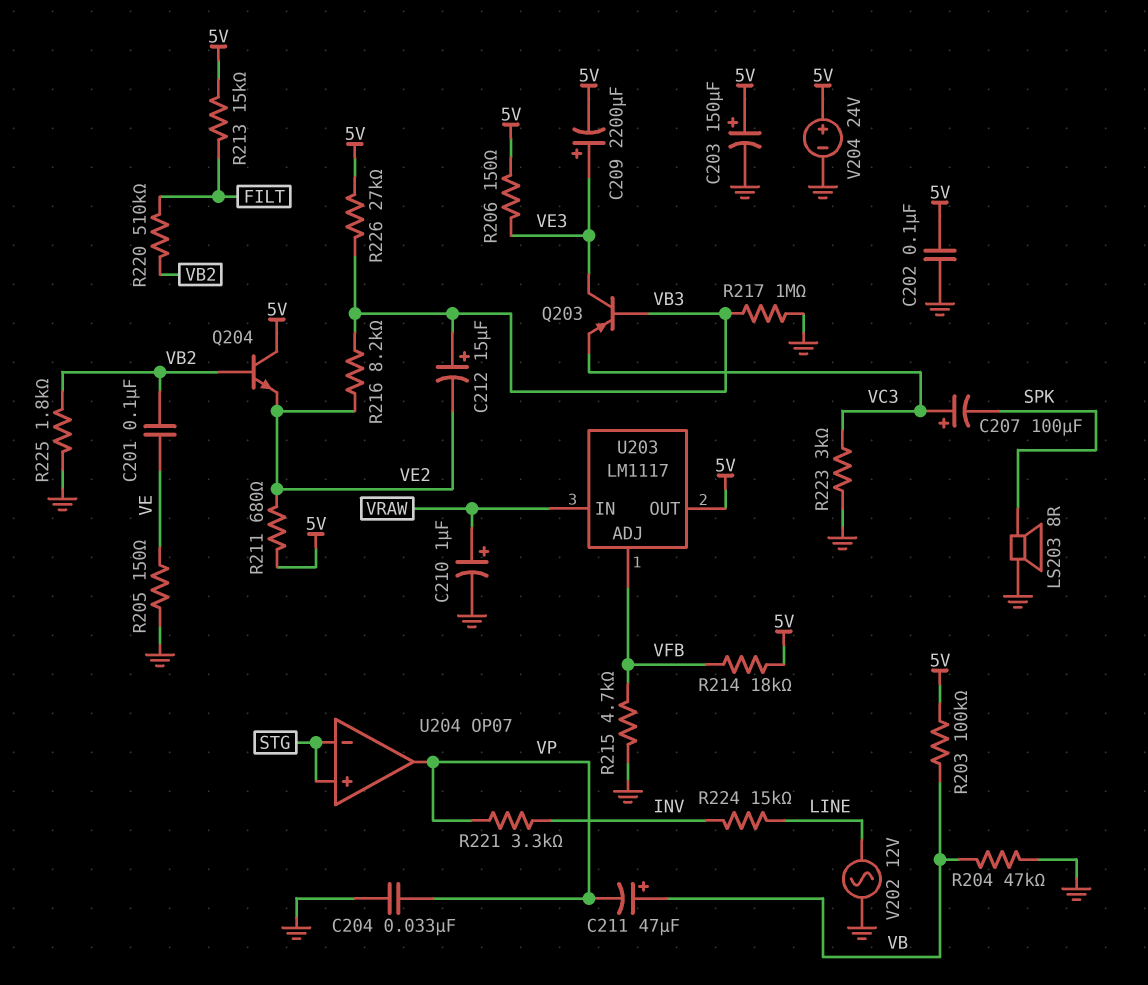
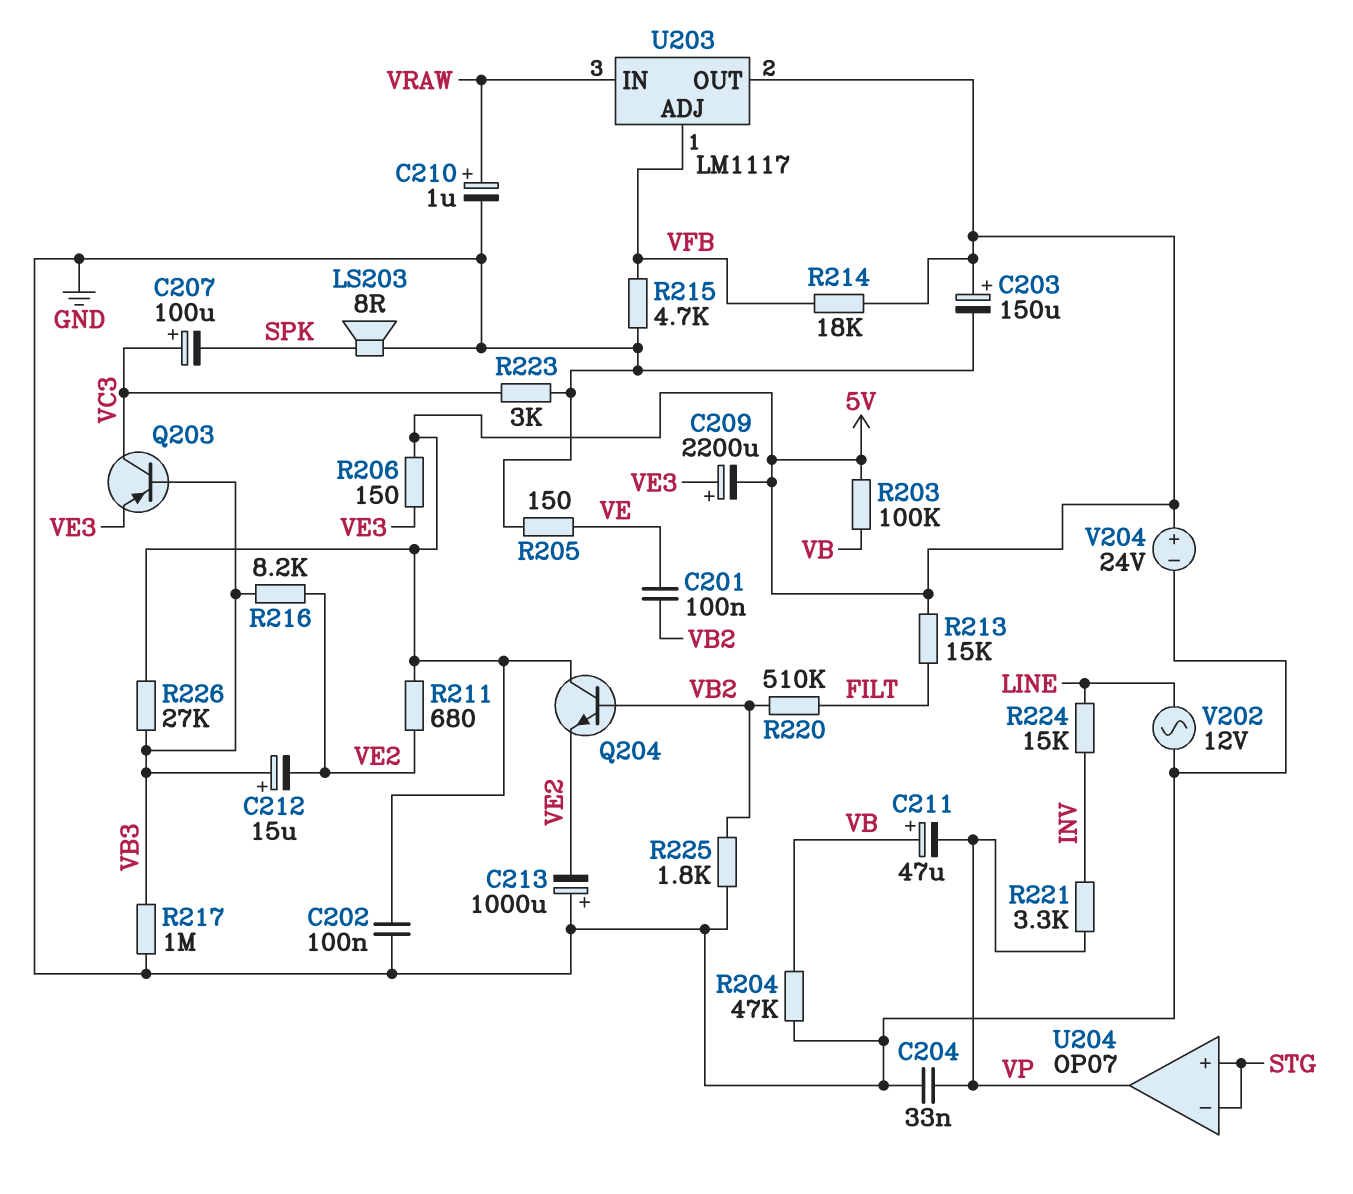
C213: none -> 1000uF (plus GND, minus VE2)
Q203: PNP (B VB3, C VE3, E VC3) -> PNP (B VB3, C VC3, E VE3)

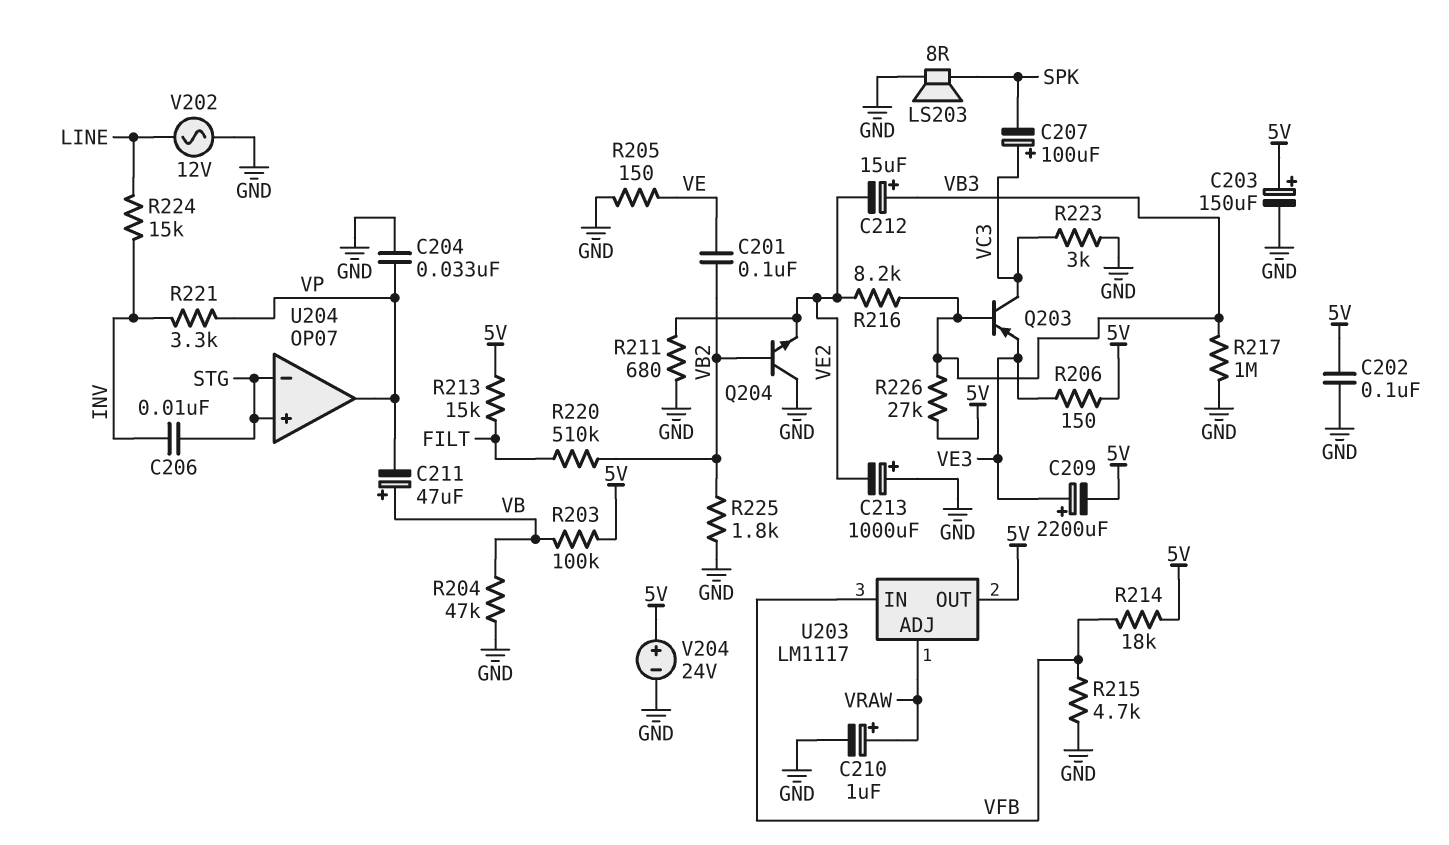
C206: none -> 10nF (INV, STG)
Q204: NPN (B VB2, C 5V, E VE2) -> NPN (B VB2, C GND, E VE2)
R211: 680 (5V, VE2) -> 680 (GND, VE2)
U203 pin ADJ: VFB -> VRAW
U203 pin IN: VRAW -> VFB

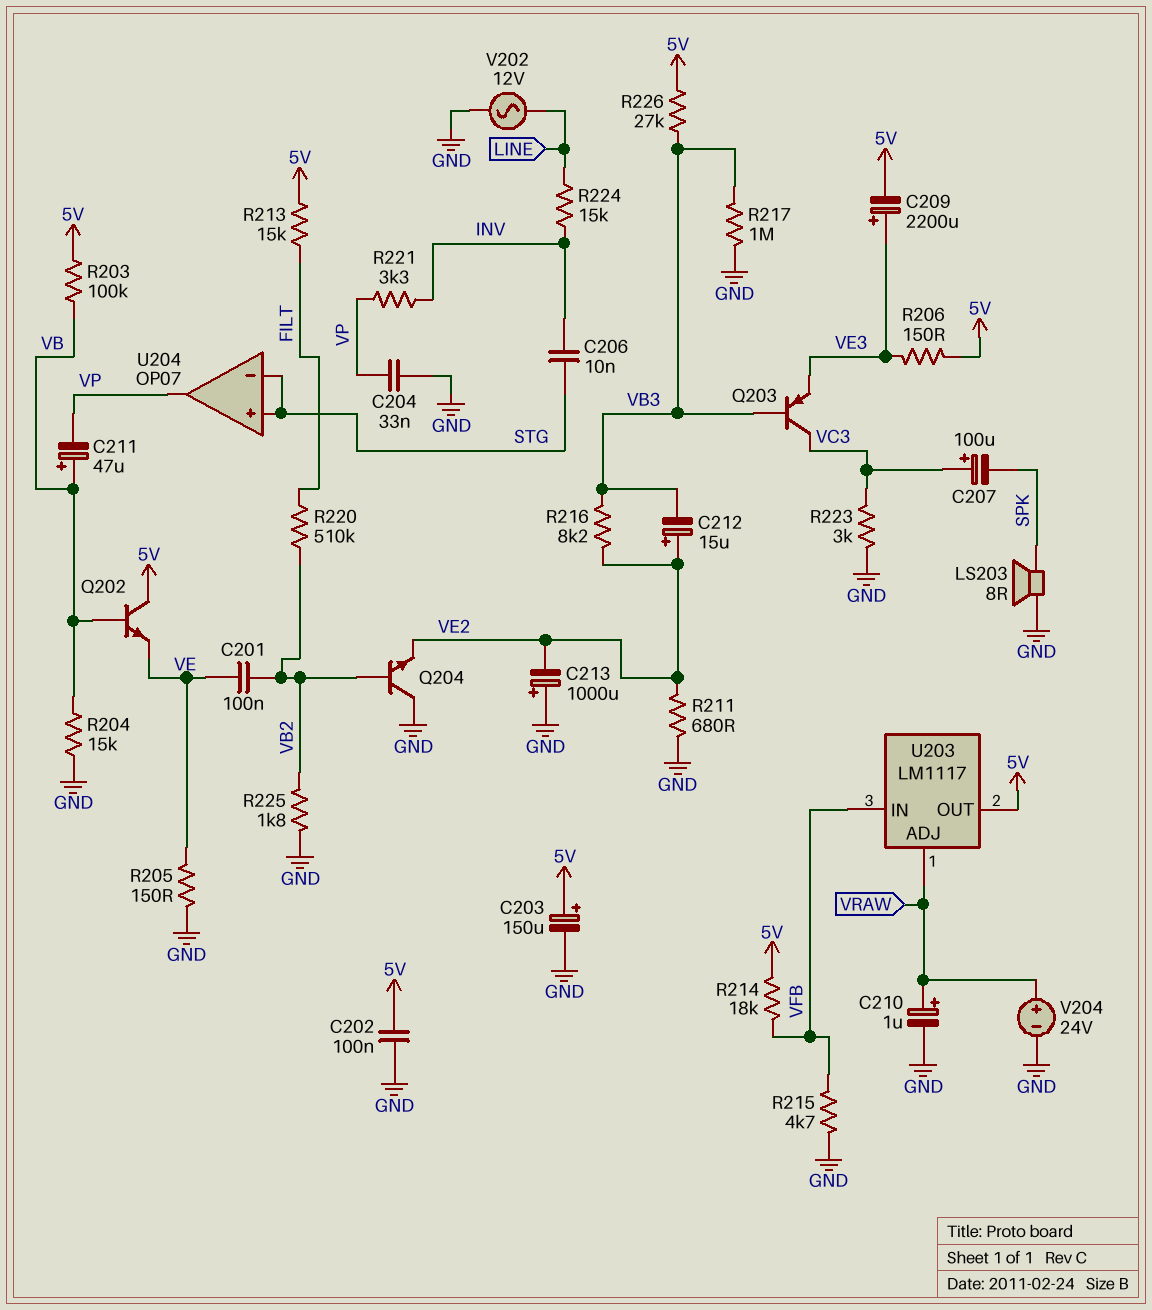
C212: 15uF (plus VB3, minus VE2) -> 15uF (plus VE2, minus VB3)
Q202: none -> NPN (B VB, C 5V, E VE)
R204: 47k (GND, VB) -> 15k (GND, VB)
V204: 24V (plus 5V, minus GND) -> 24V (plus VRAW, minus GND)

